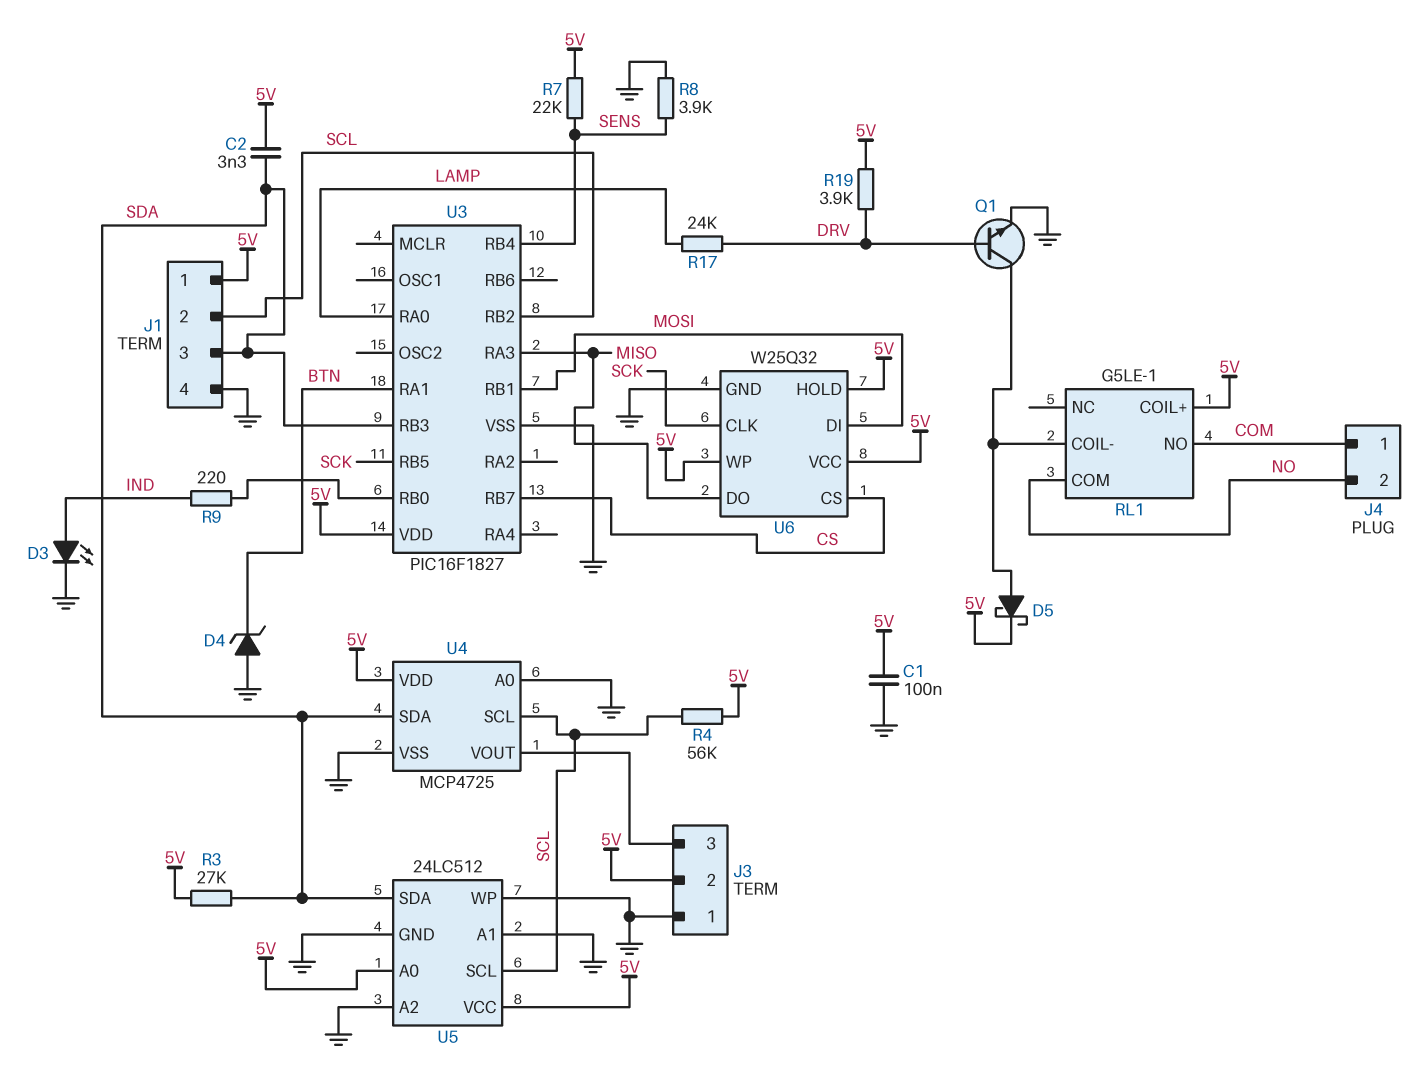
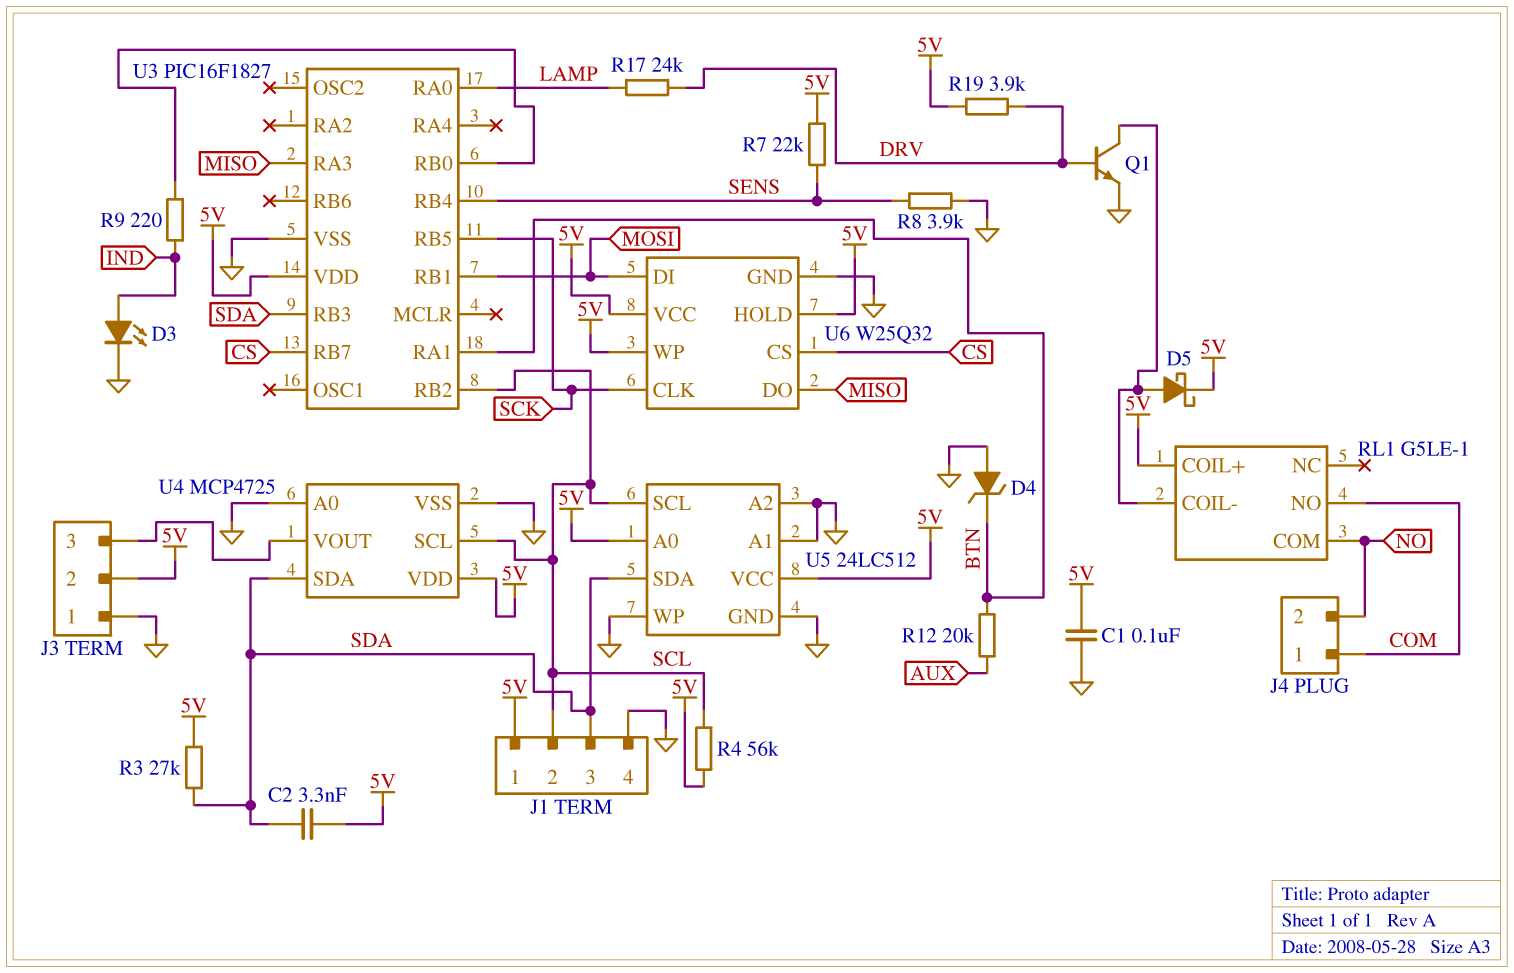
R12: none -> 20k (AUX, BTN)

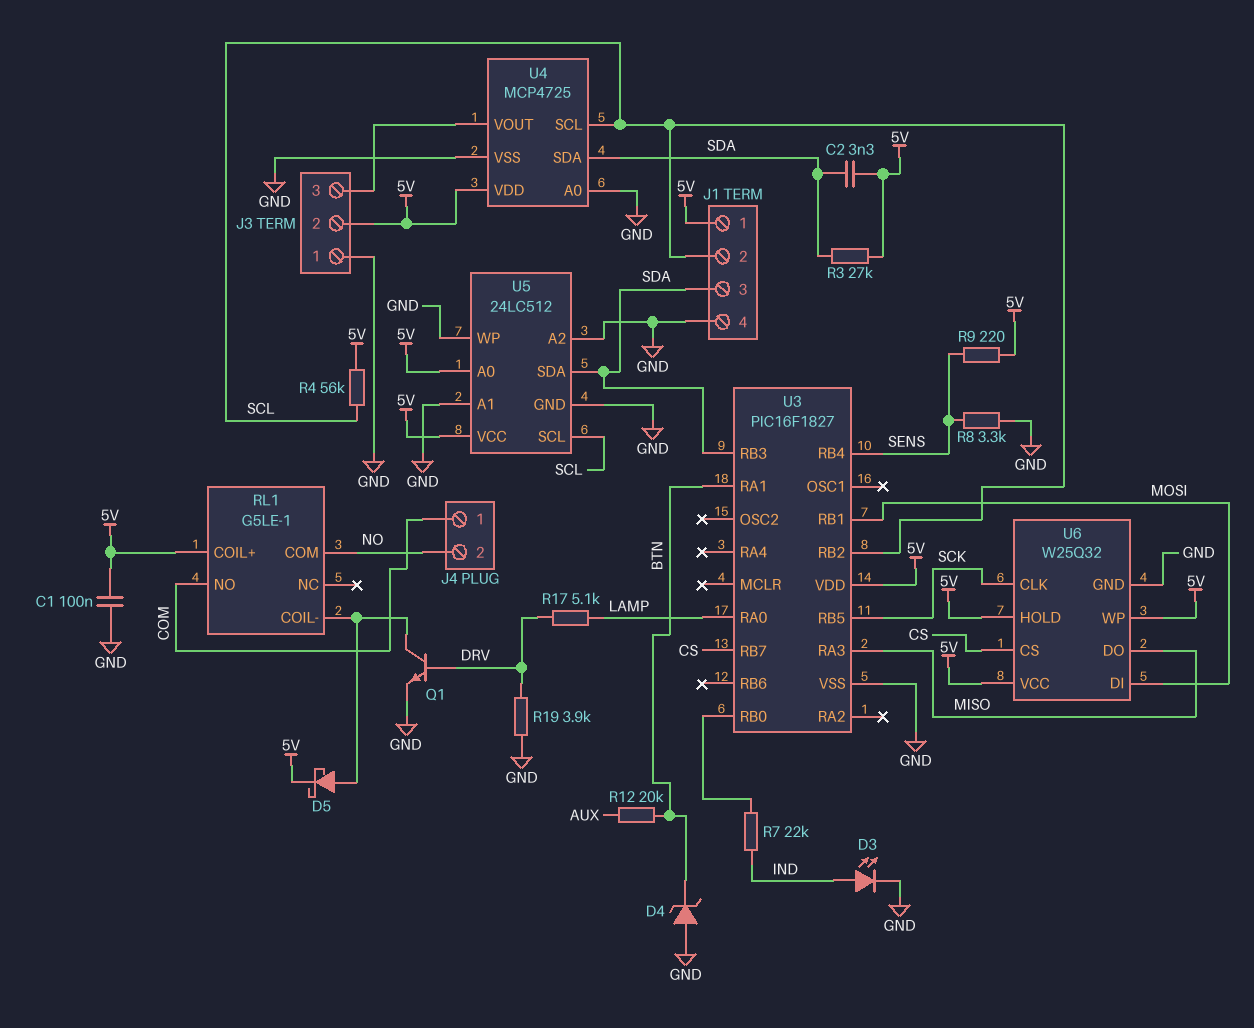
R7: 22k (5V, SENS) -> 22k (IND, U3/RB0)
R8: 3.9k (GND, SENS) -> 3.3k (GND, SENS)
R9: 220 (IND, U3/RB0) -> 220 (5V, SENS)
R17: 24k (DRV, LAMP) -> 5.1k (DRV, LAMP)
R19: 3.9k (5V, DRV) -> 3.9k (DRV, GND)

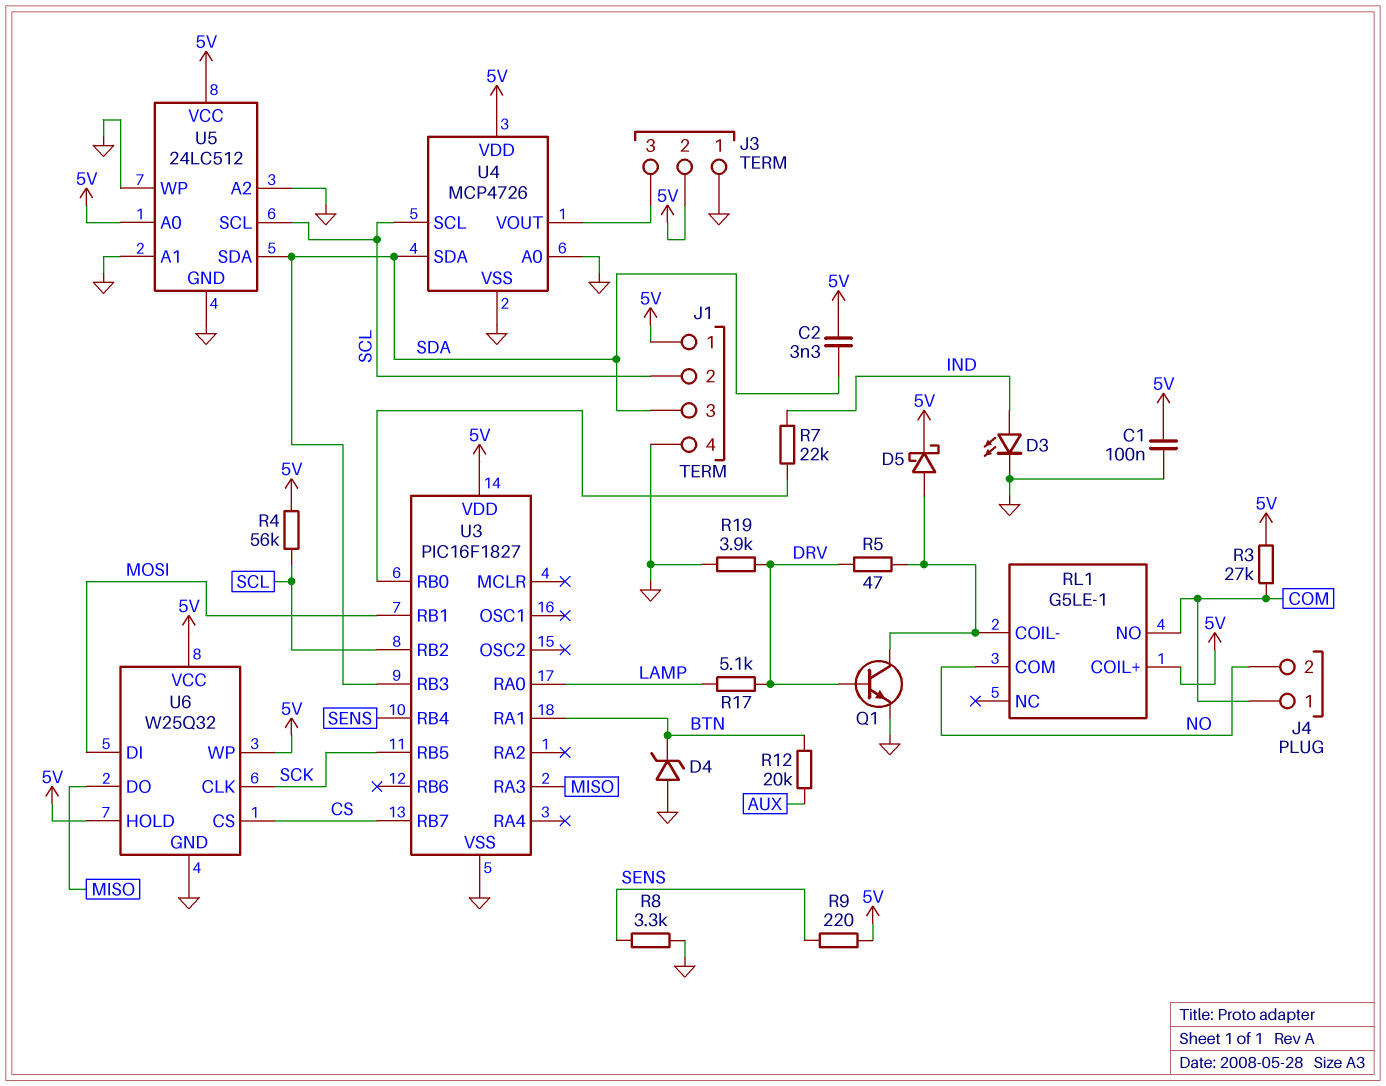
R3: 27k (5V, SDA) -> 27k (5V, COM)
R5: none -> 47 (DRV, RL1/COIL-)
U4: MCP4725 -> MCP4726

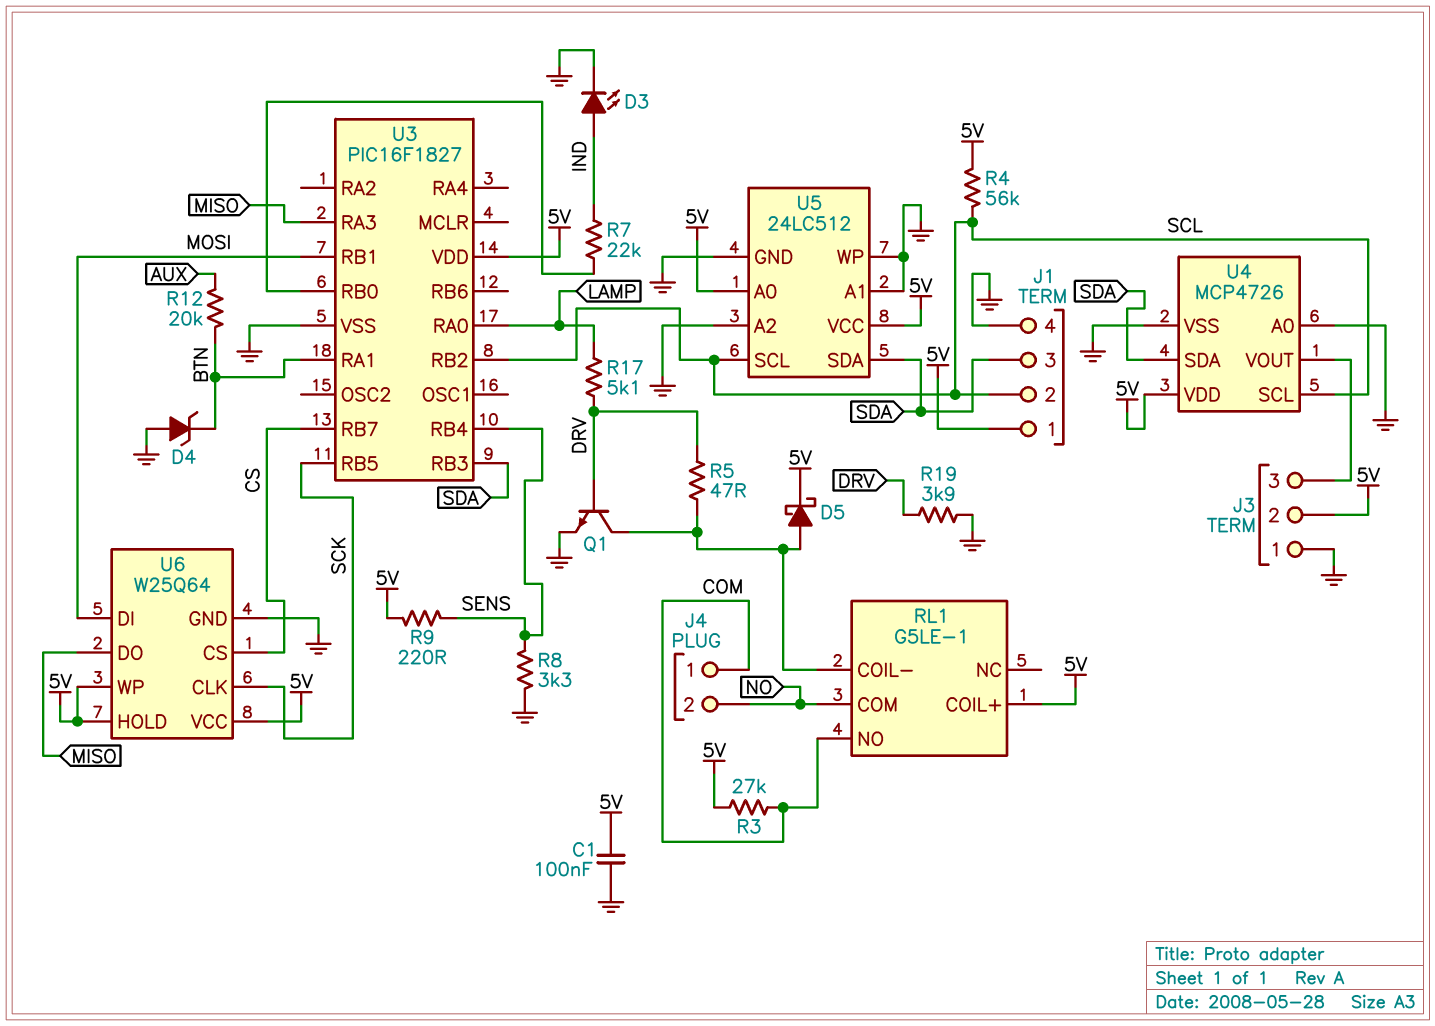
C2: 3.3nF (5V, SDA) -> none
U6: W25Q32 -> W25Q64

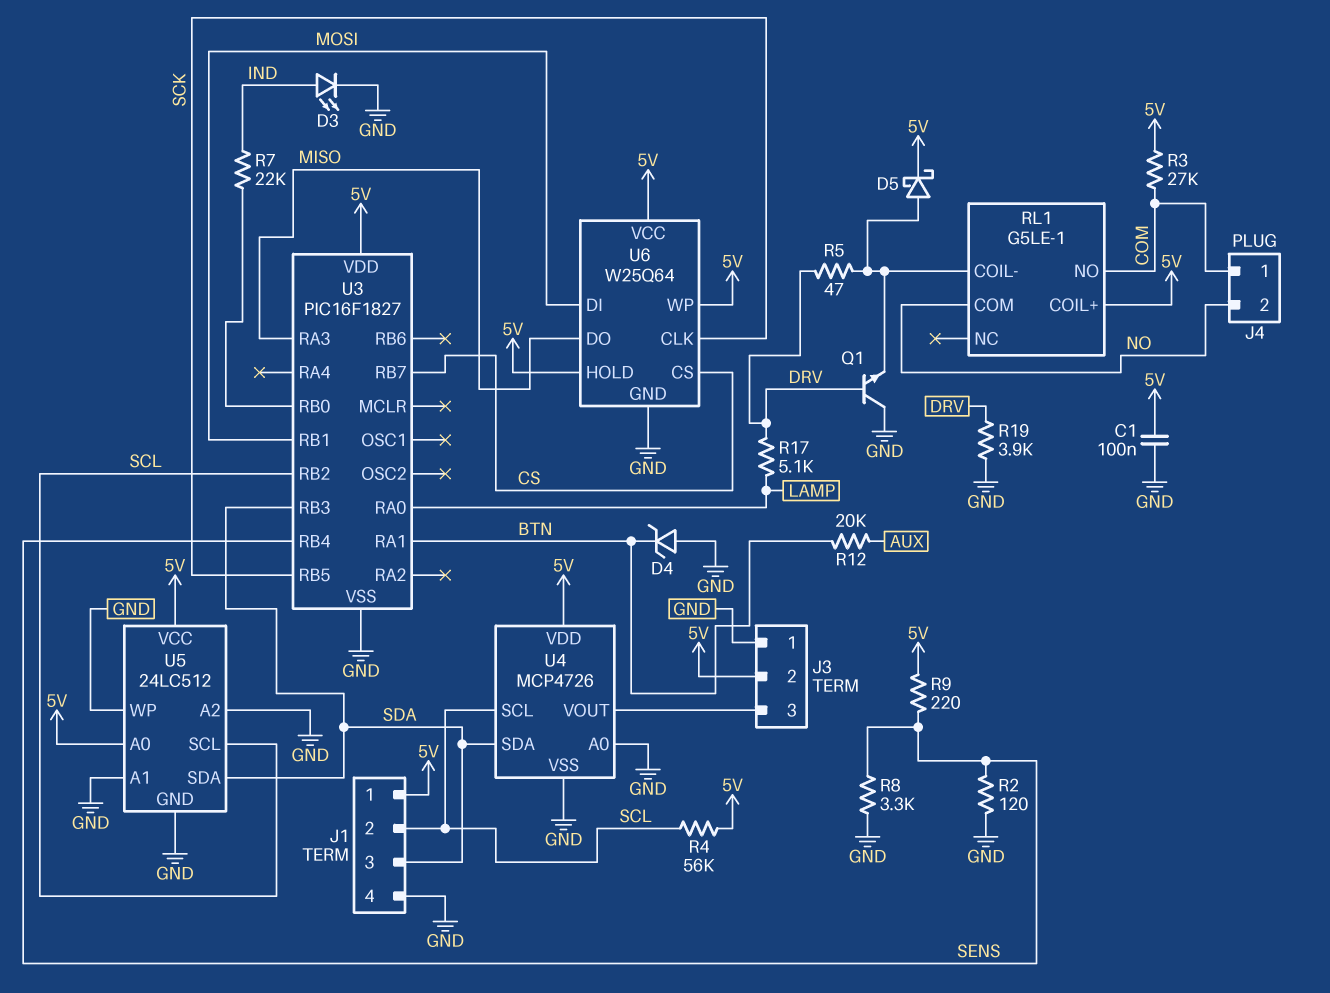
Q1: NPN (B DRV, C RL1/COIL-, E GND) -> NPN (B DRV, C GND, E RL1/COIL-)
R2: none -> 120 (GND, SENS)

